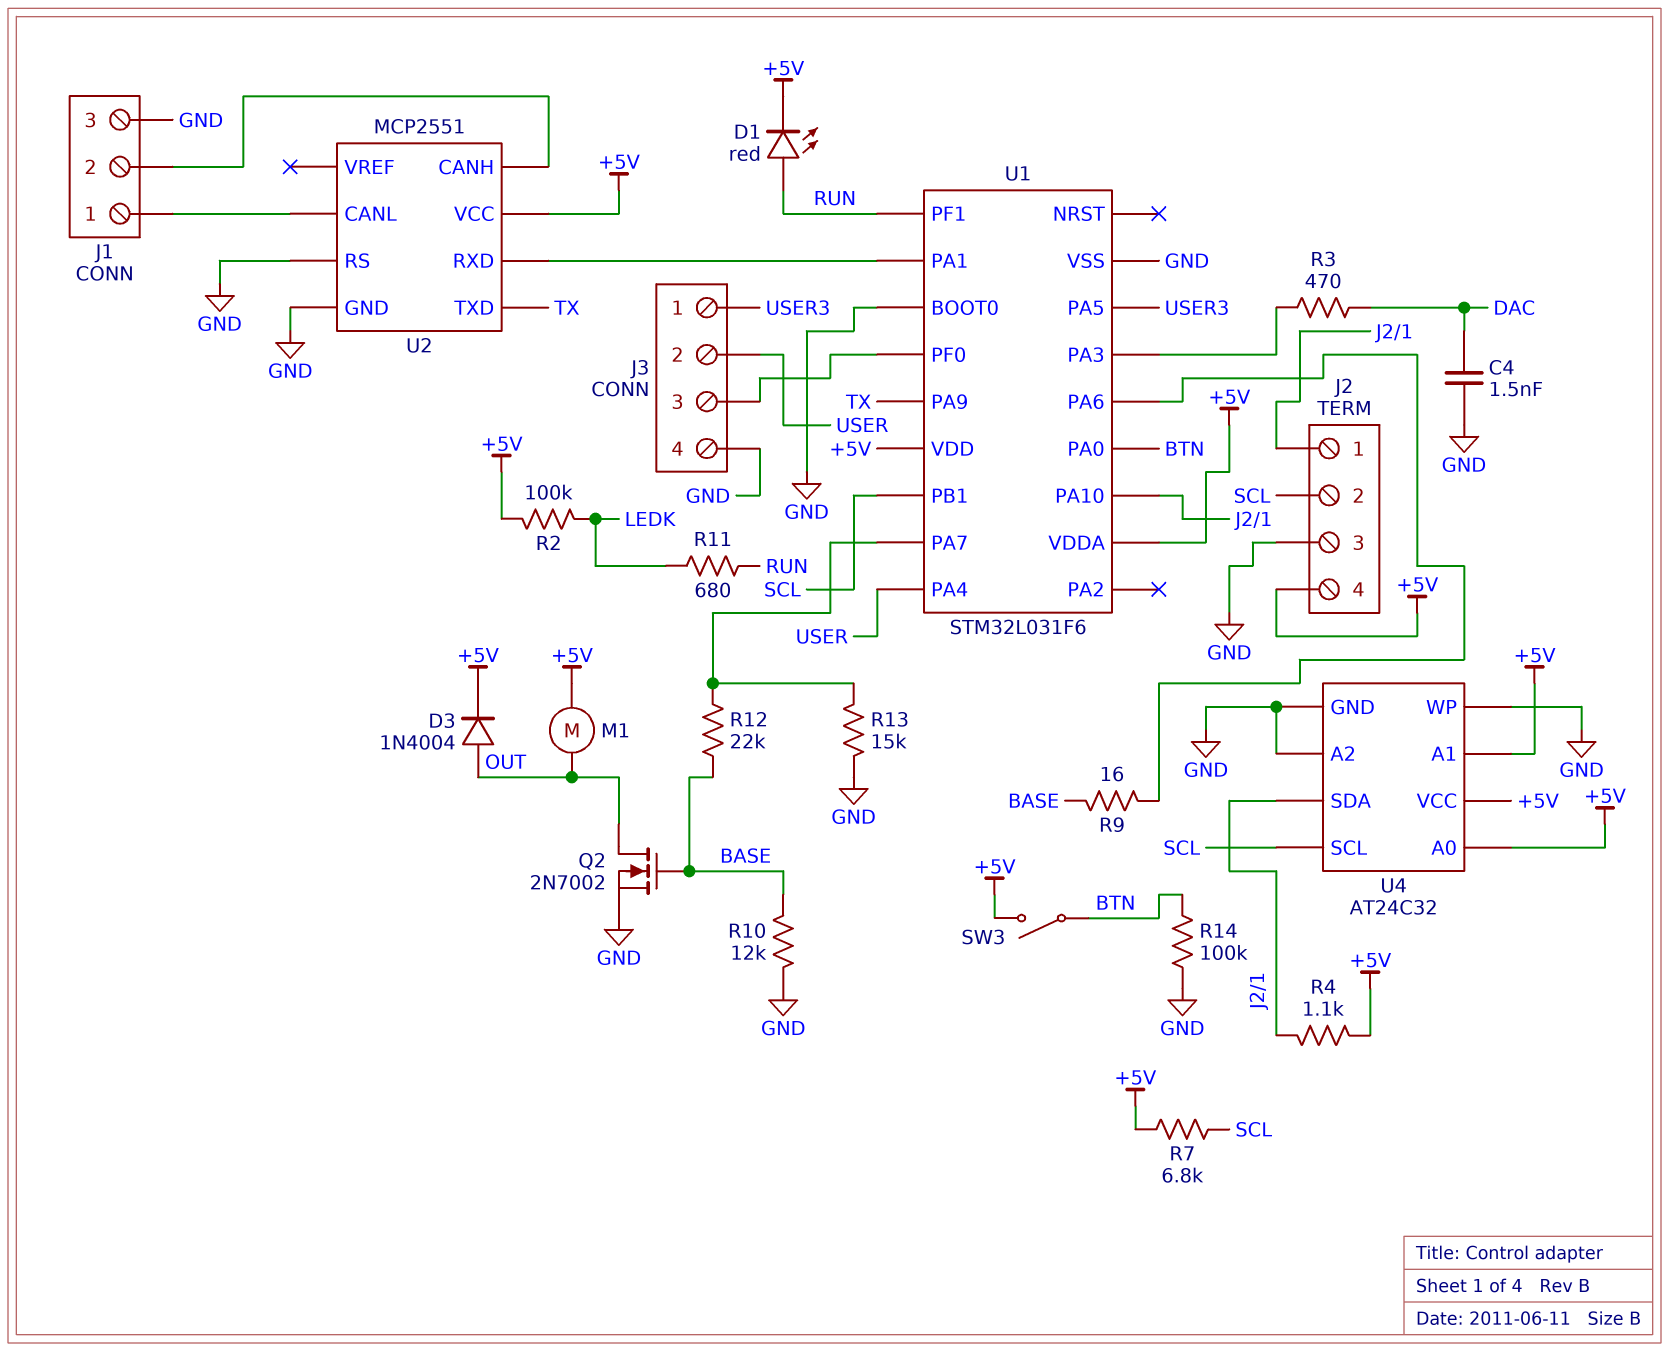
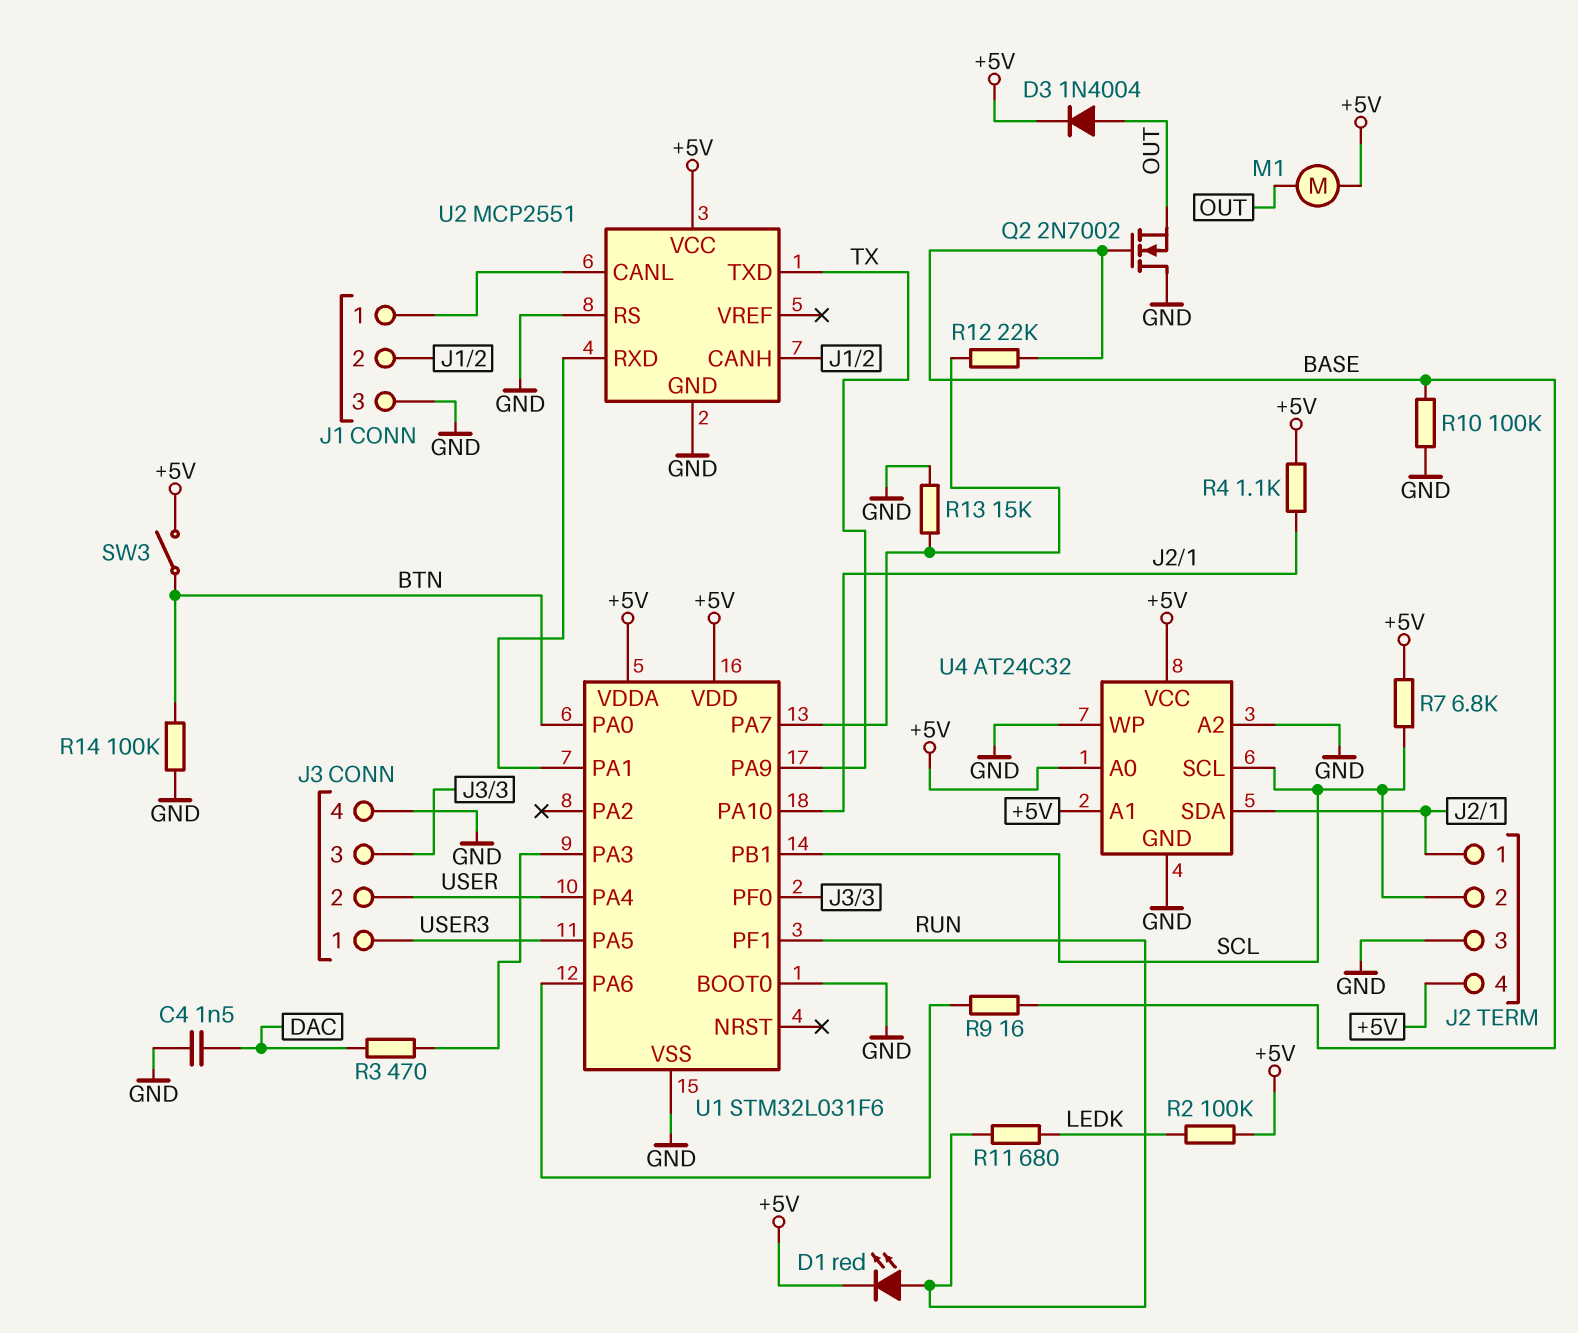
Q2: NMOS 2N7002 (G BASE, D OUT, S GND) -> NMOS 2N7002 (G BASE, D GND, S OUT)
R10: 12k (BASE, GND) -> 100k (BASE, GND)

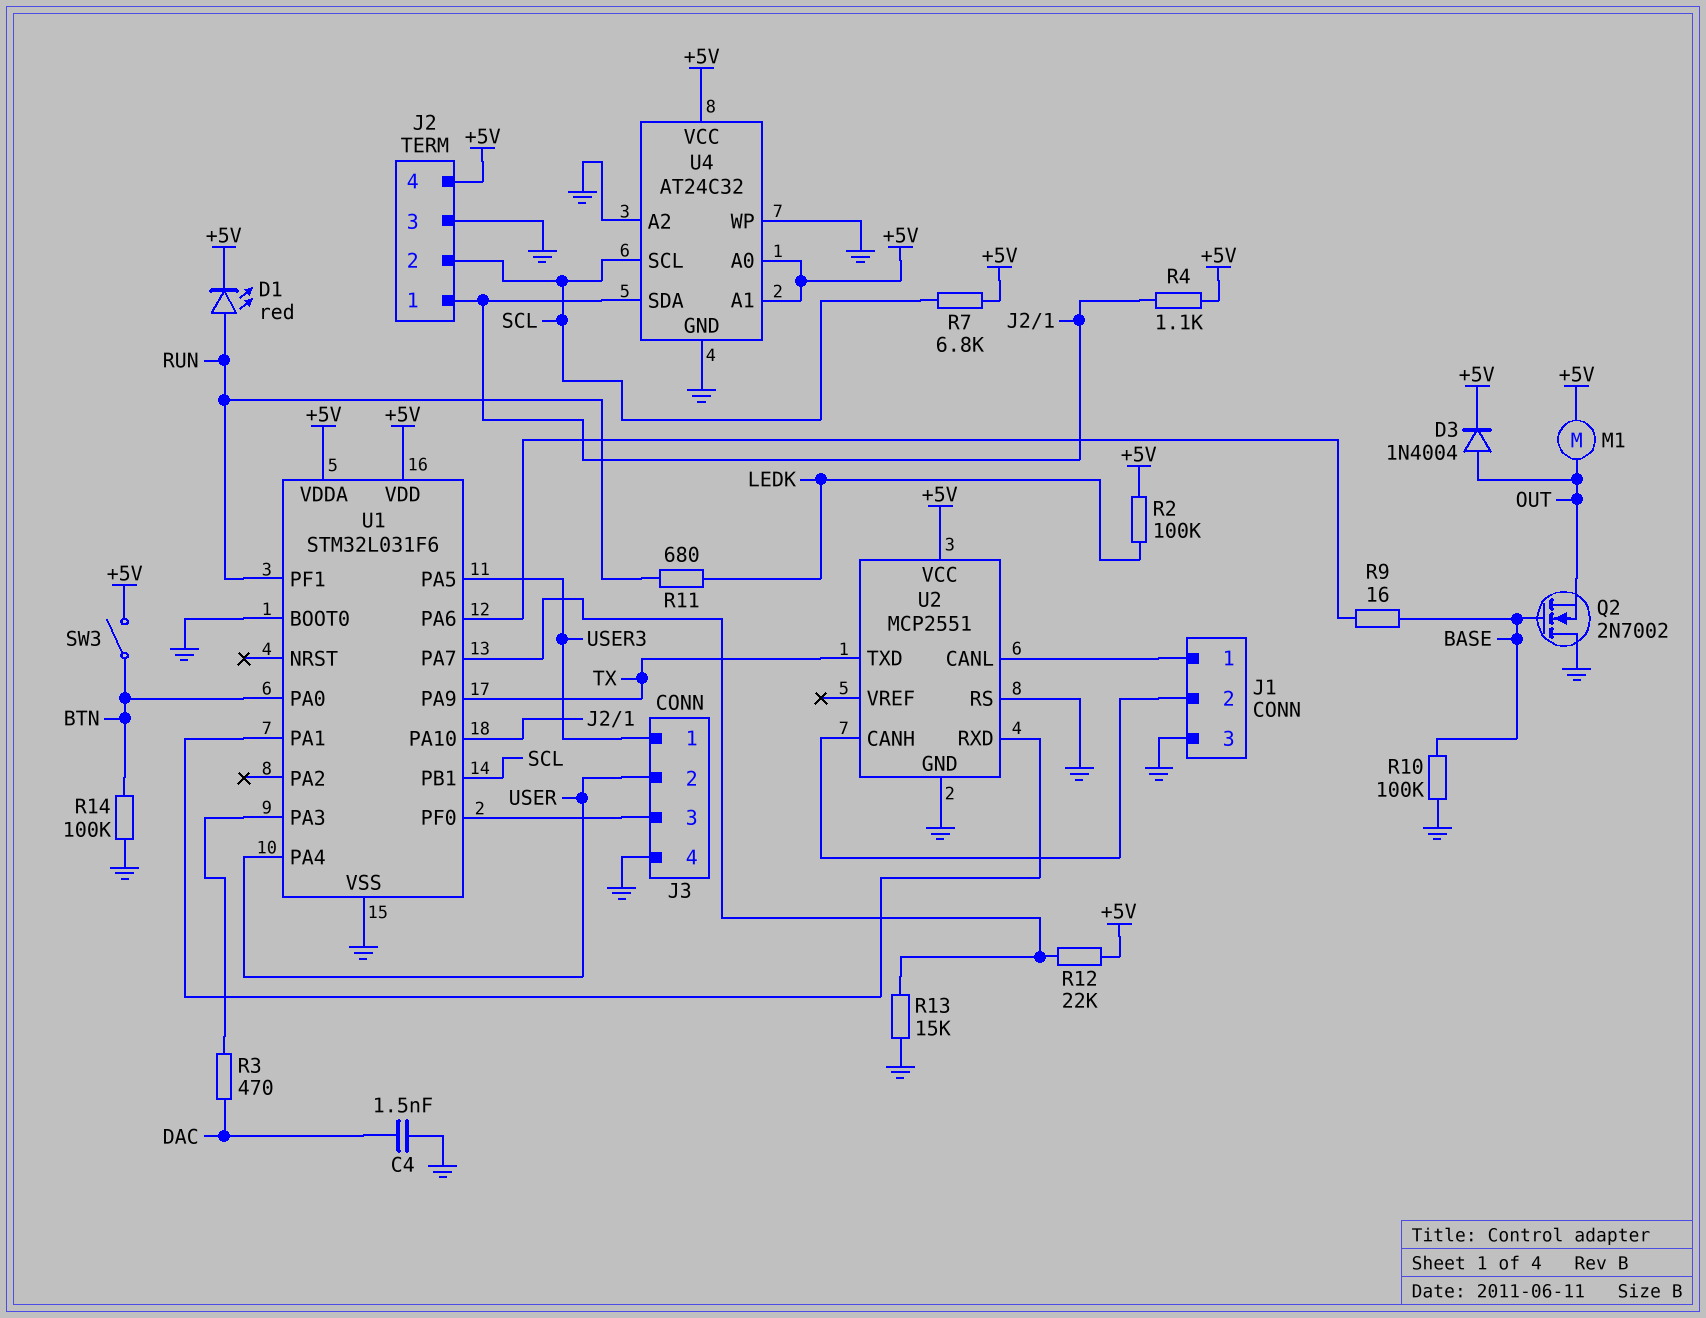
R12: 22k (BASE, U1/PA7) -> 22k (+5V, U1/PA7)

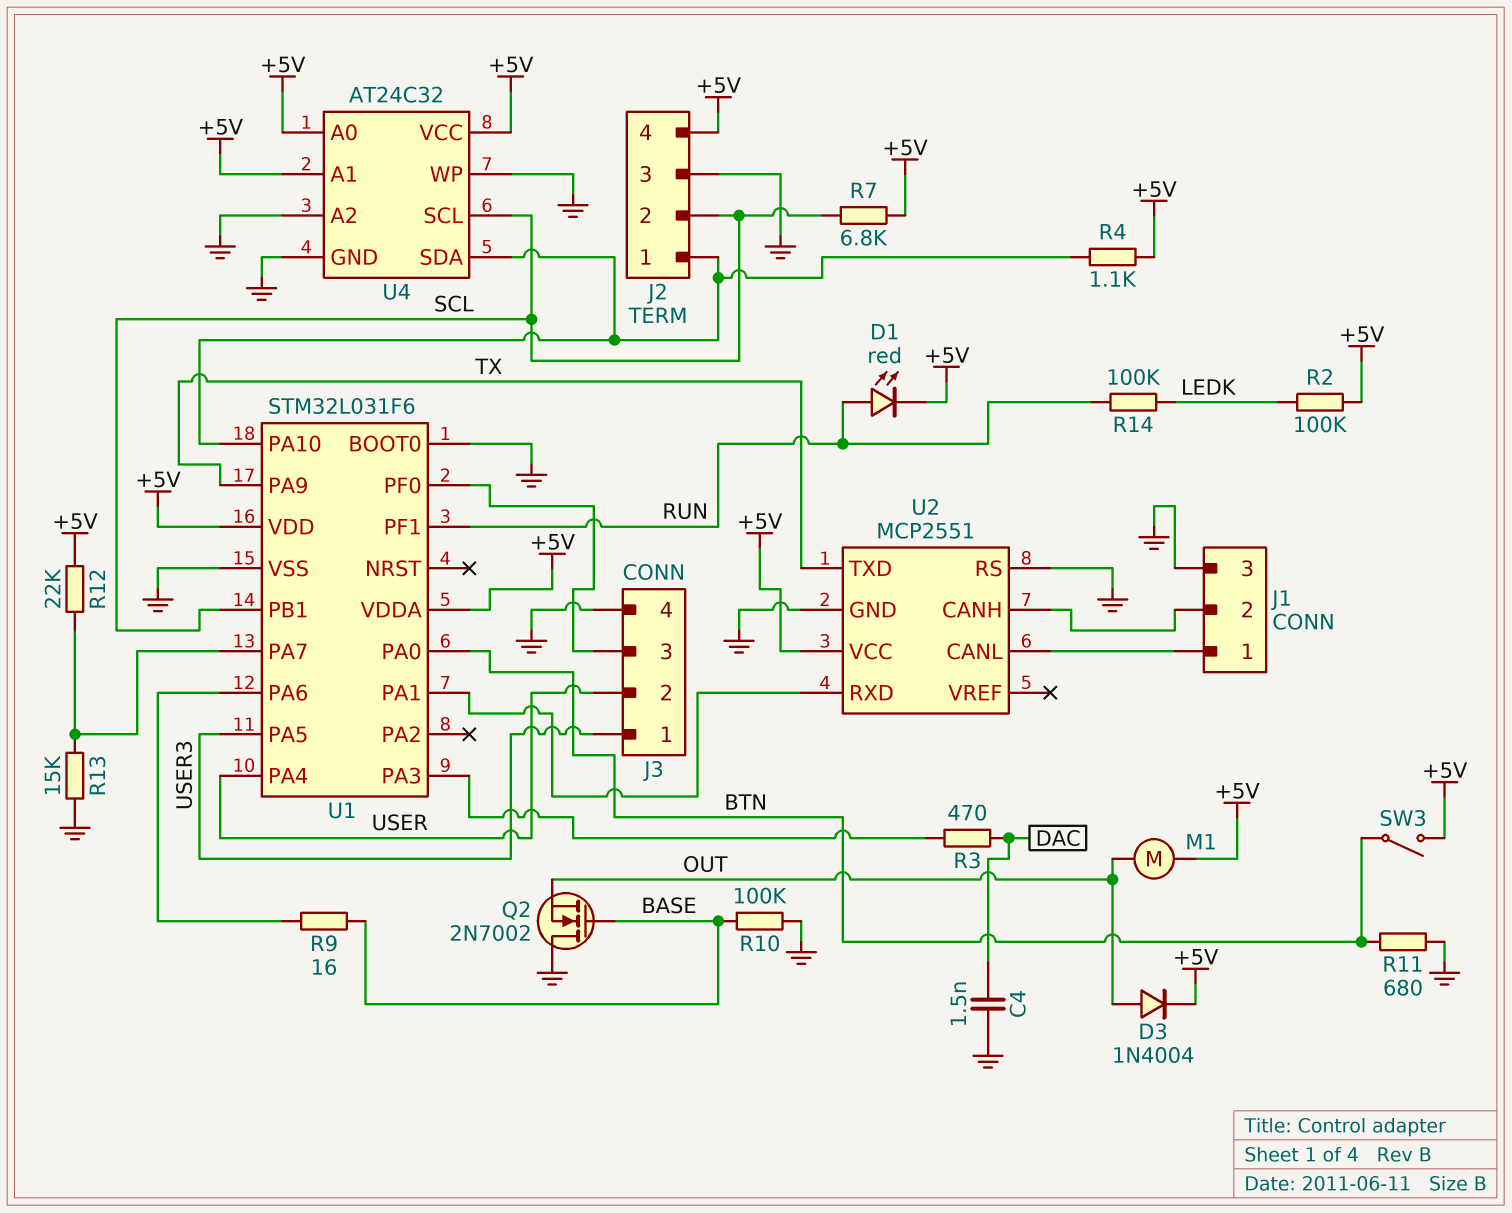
R11: 680 (LEDK, RUN) -> 680 (BTN, GND)
R14: 100k (BTN, GND) -> 100k (LEDK, RUN)

